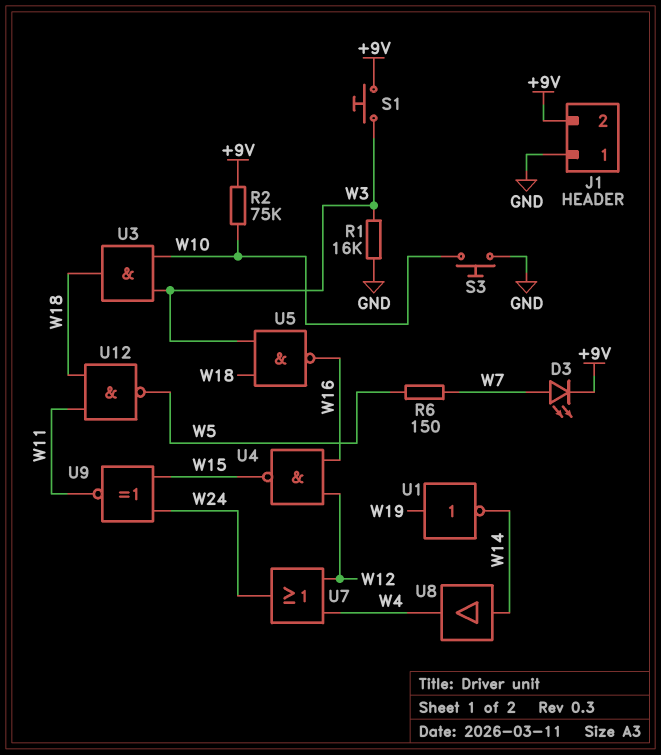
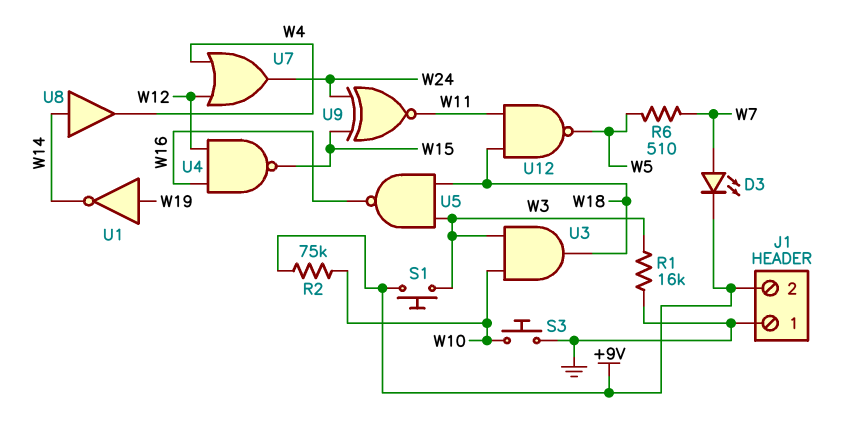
R6: 150 (W5, W7) -> 510 (W5, W7)

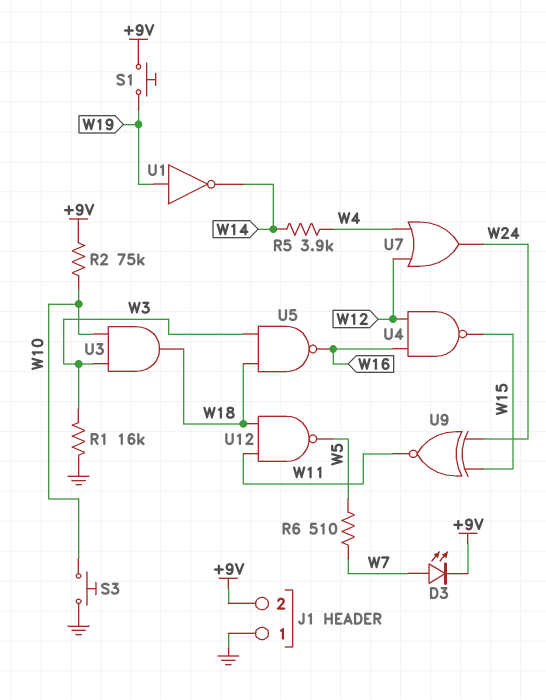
R5: none -> 3.9k (W4, W14)
S1: button (+9V, W3) -> button (+9V, W19)
U8: buffer (in W14, out W4) -> none

